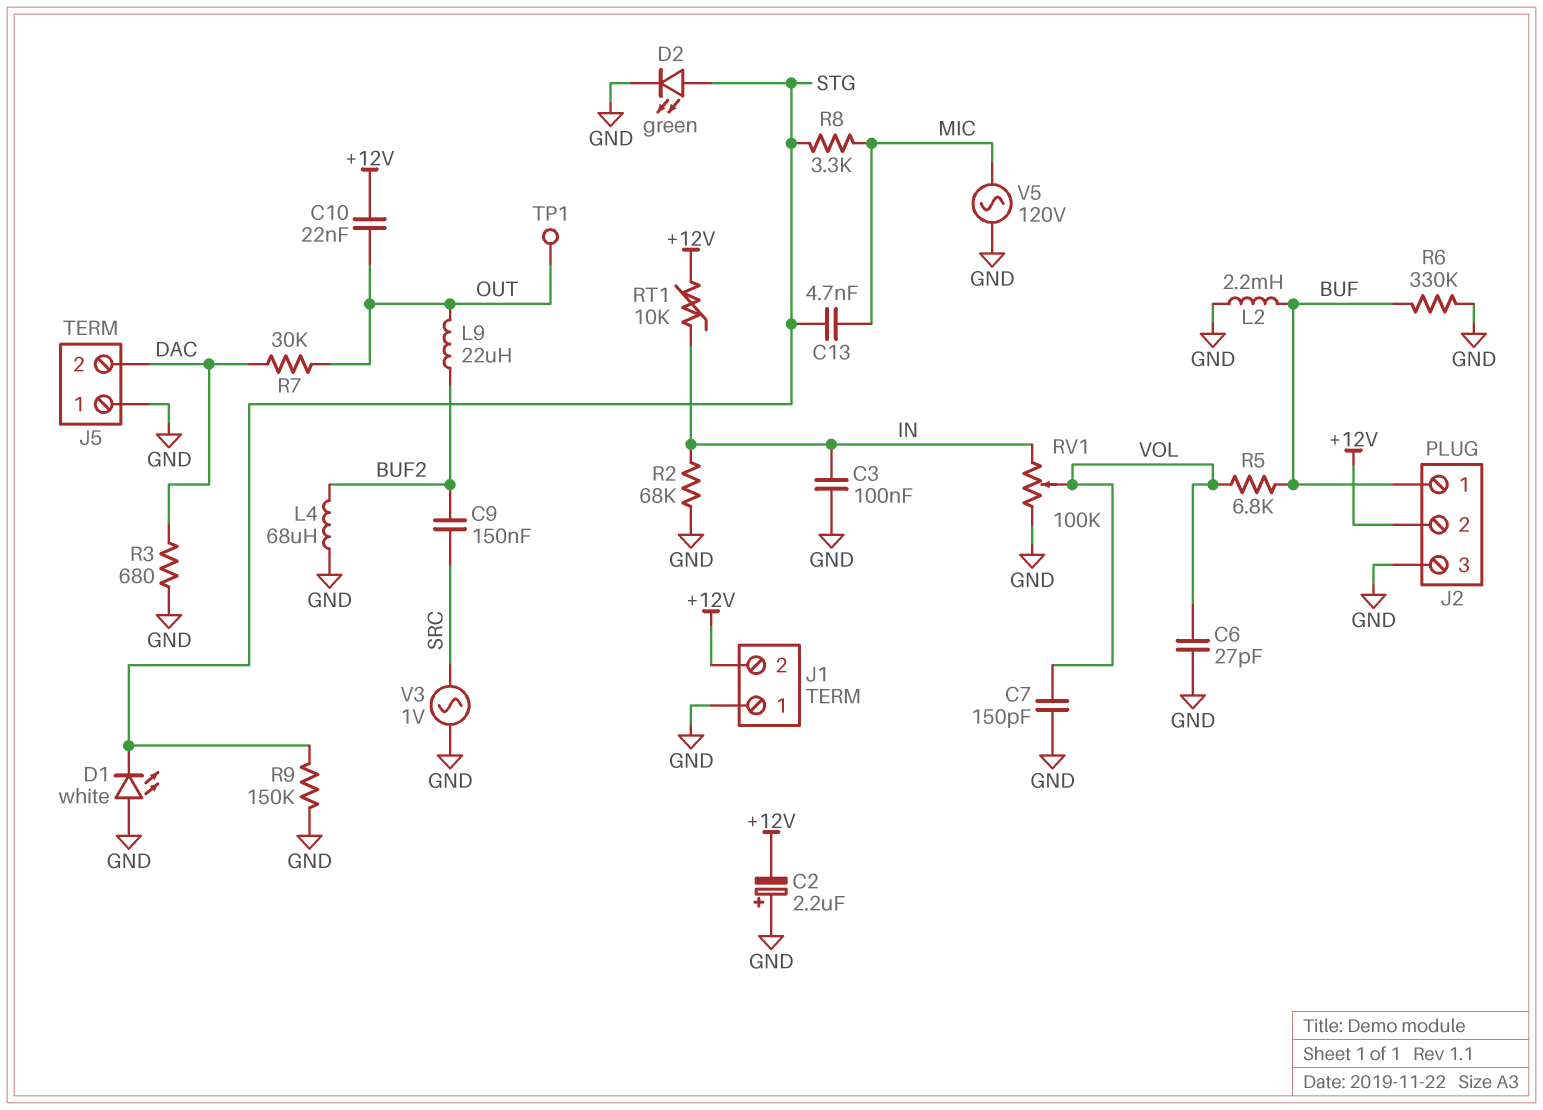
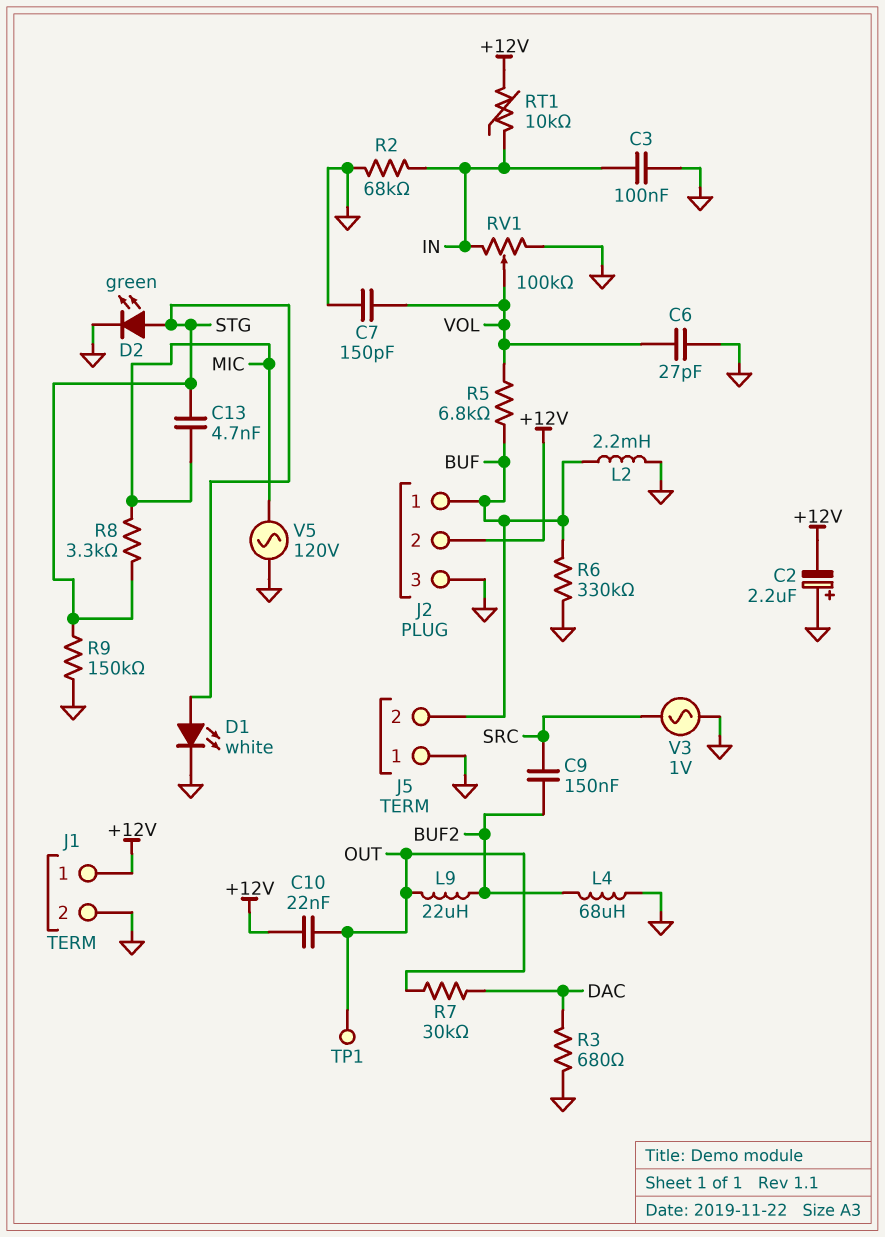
D1: LED white (A GND, K STG) -> LED white (A STG, K GND)
J1 pin 1: GND -> +12V
J1 pin 2: +12V -> GND
J5 pin 2: DAC -> BUF

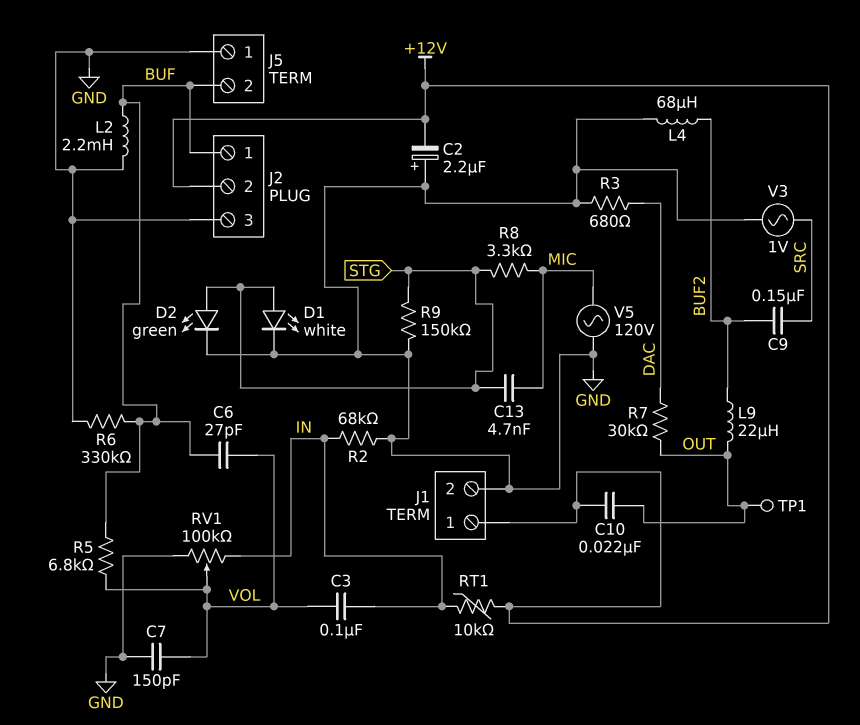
C3: 100nF (GND, IN) -> 100nF (IN, VOL)
C6: 27pF (GND, VOL) -> 27pF (BUF, VOL)

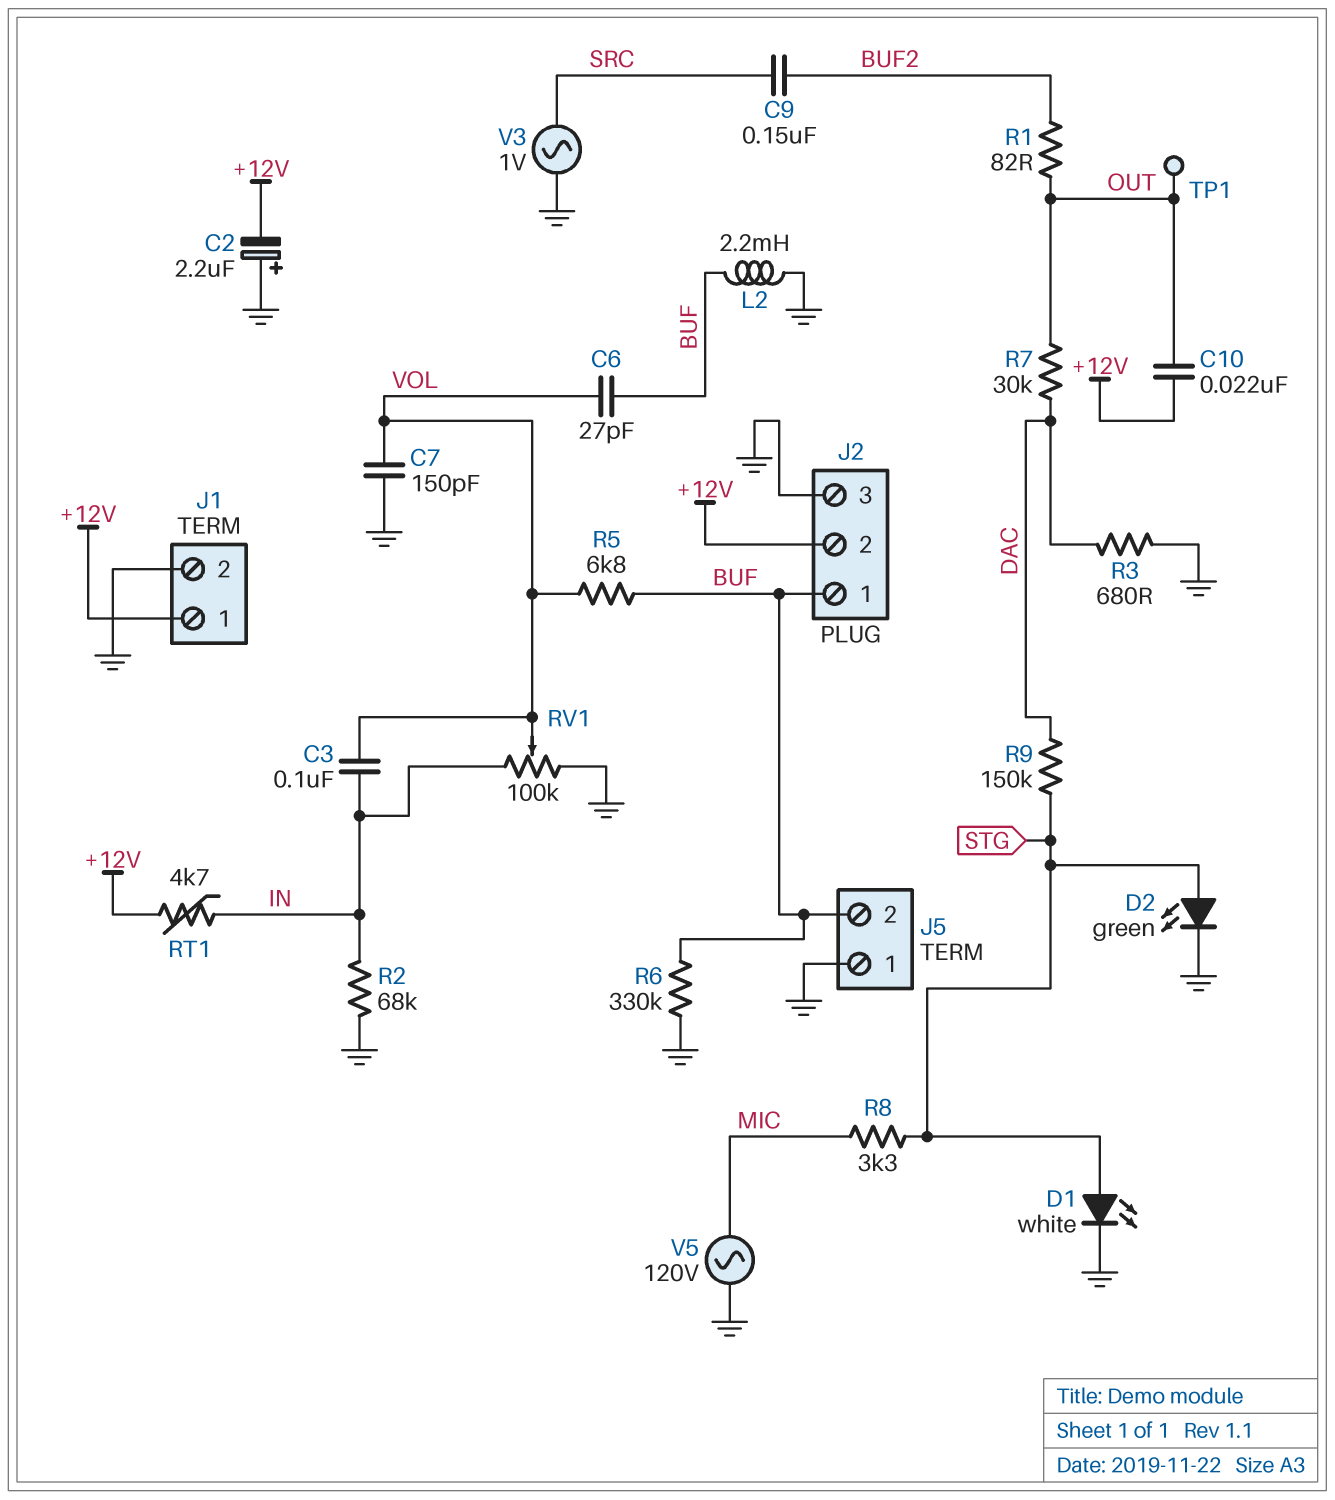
C13: 4.7nF (MIC, STG) -> none
L4: 68uH (BUF2, GND) -> none
L9: 22uH (BUF2, OUT) -> none
R1: none -> 82 (BUF2, OUT)
R9: 150k (GND, STG) -> 150k (DAC, STG)
RT1: 10k (+12V, IN) -> 4.7k (+12V, IN)

